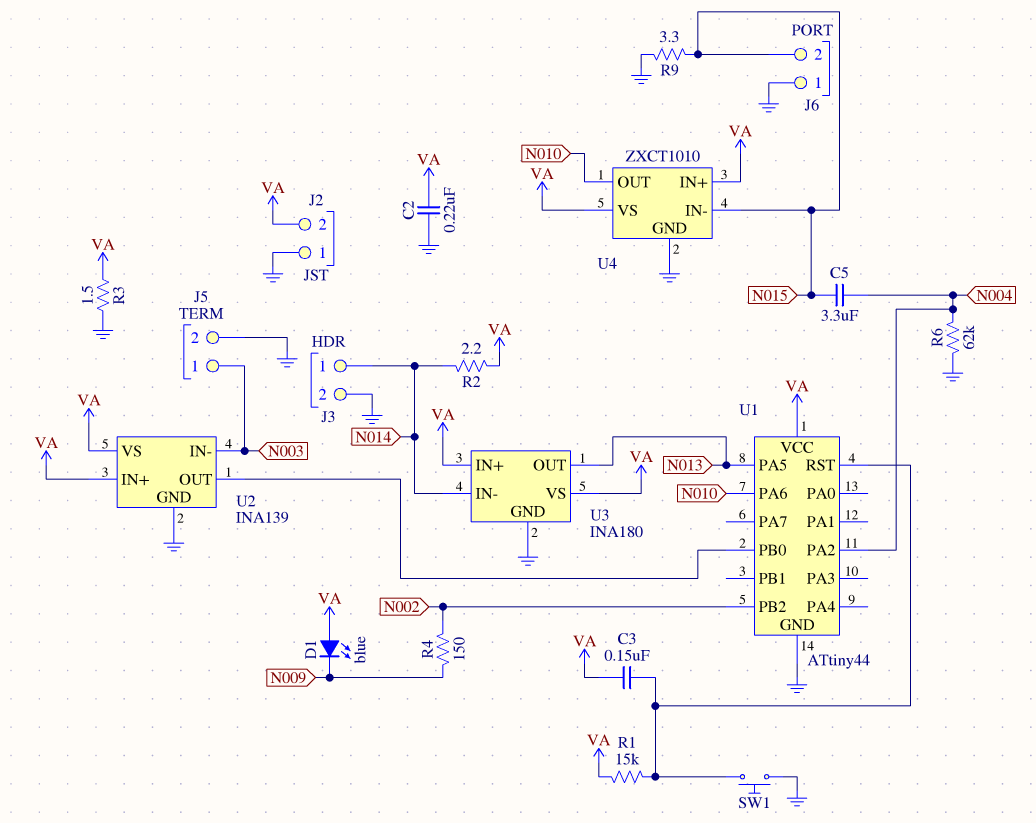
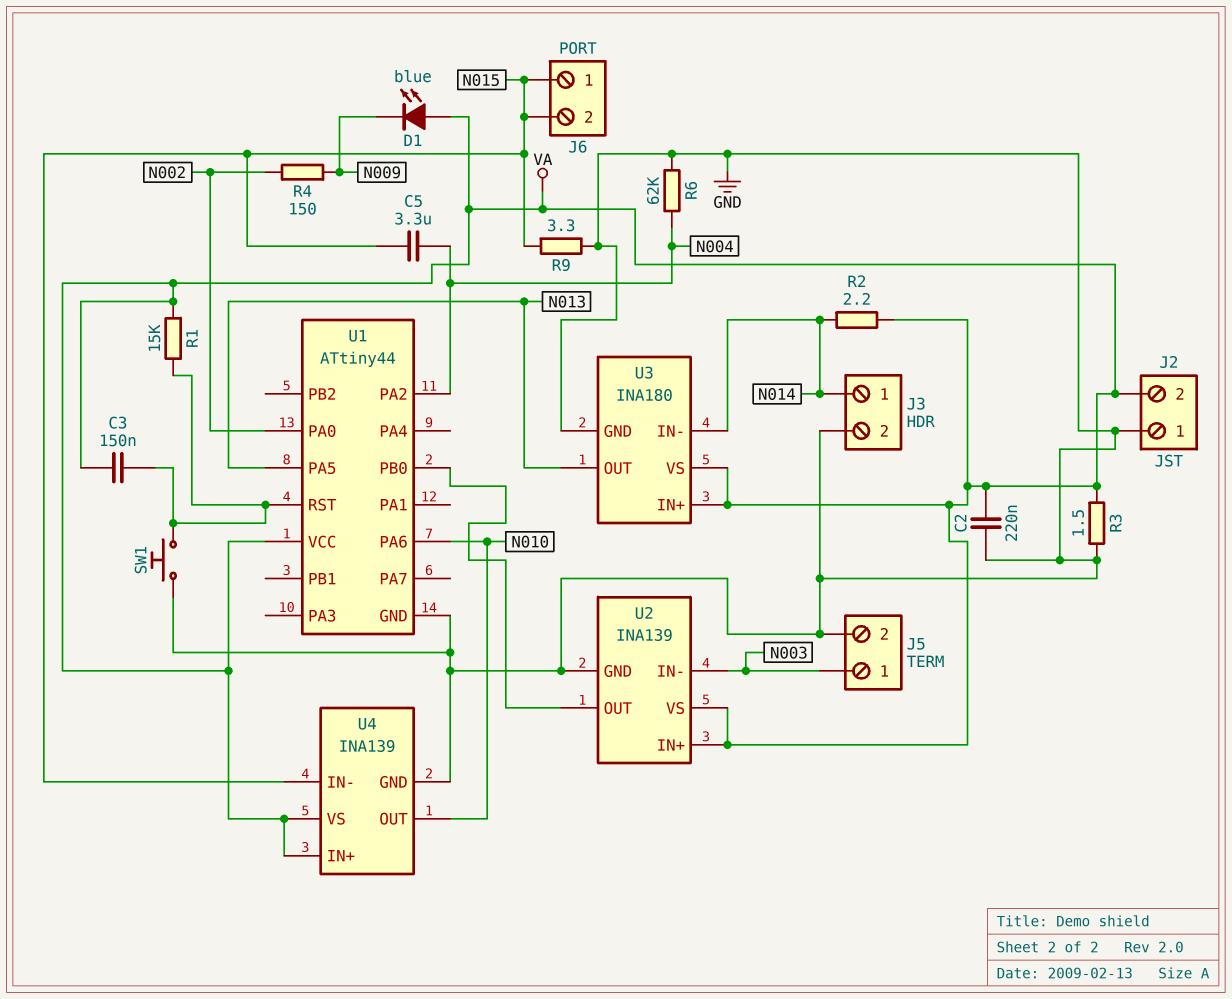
J6 pin 1: GND -> N015
U1 pin PA0: none -> N002
U1 pin PB2: N002 -> none
U4: ZXCT1010 -> INA139

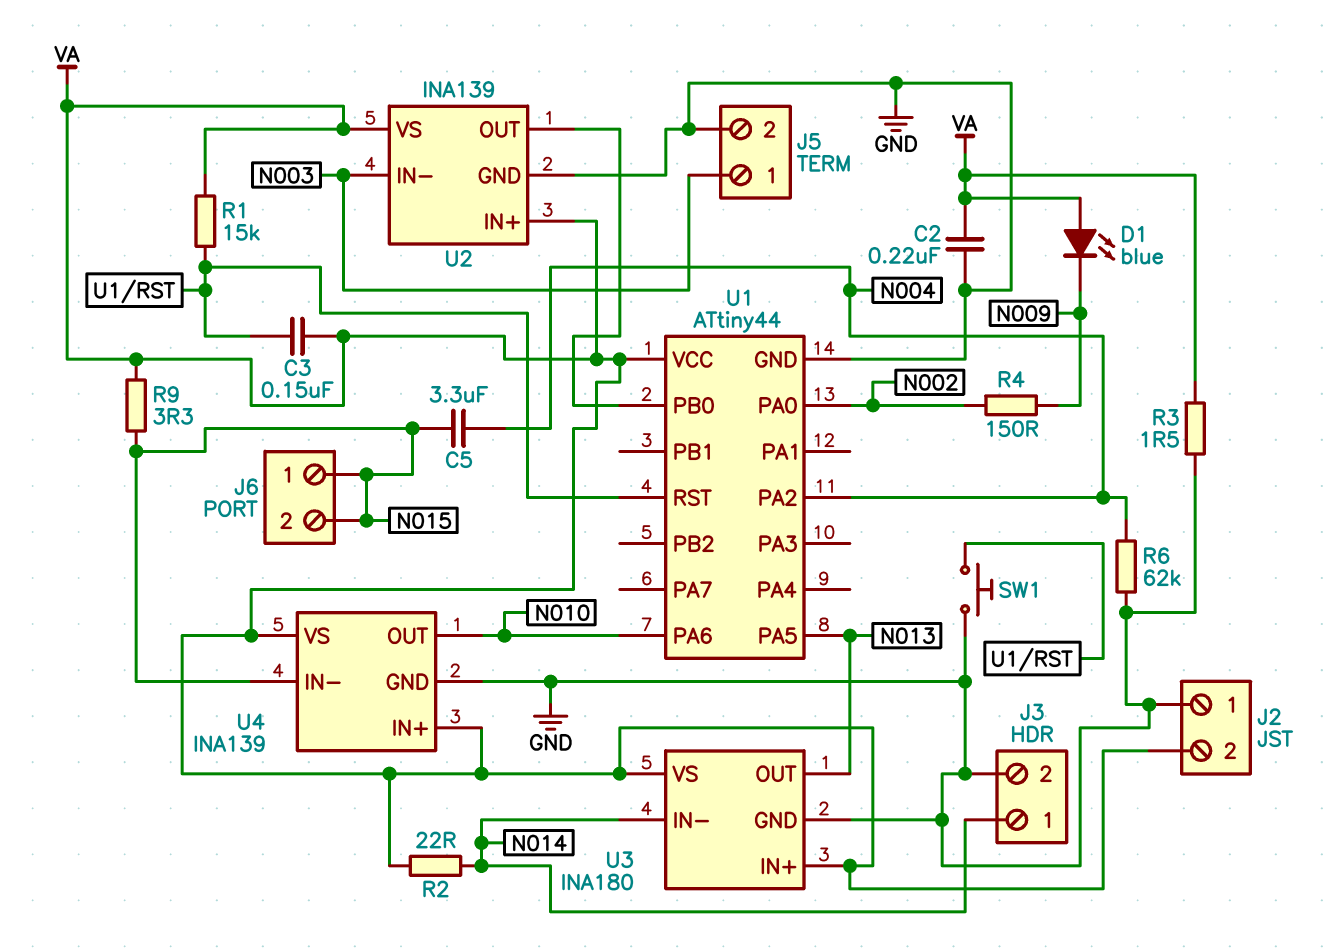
R2: 2.2 (N014, VA) -> 22 (N014, VA)
R9: 3.3 (GND, N015) -> 3.3 (N015, VA)

